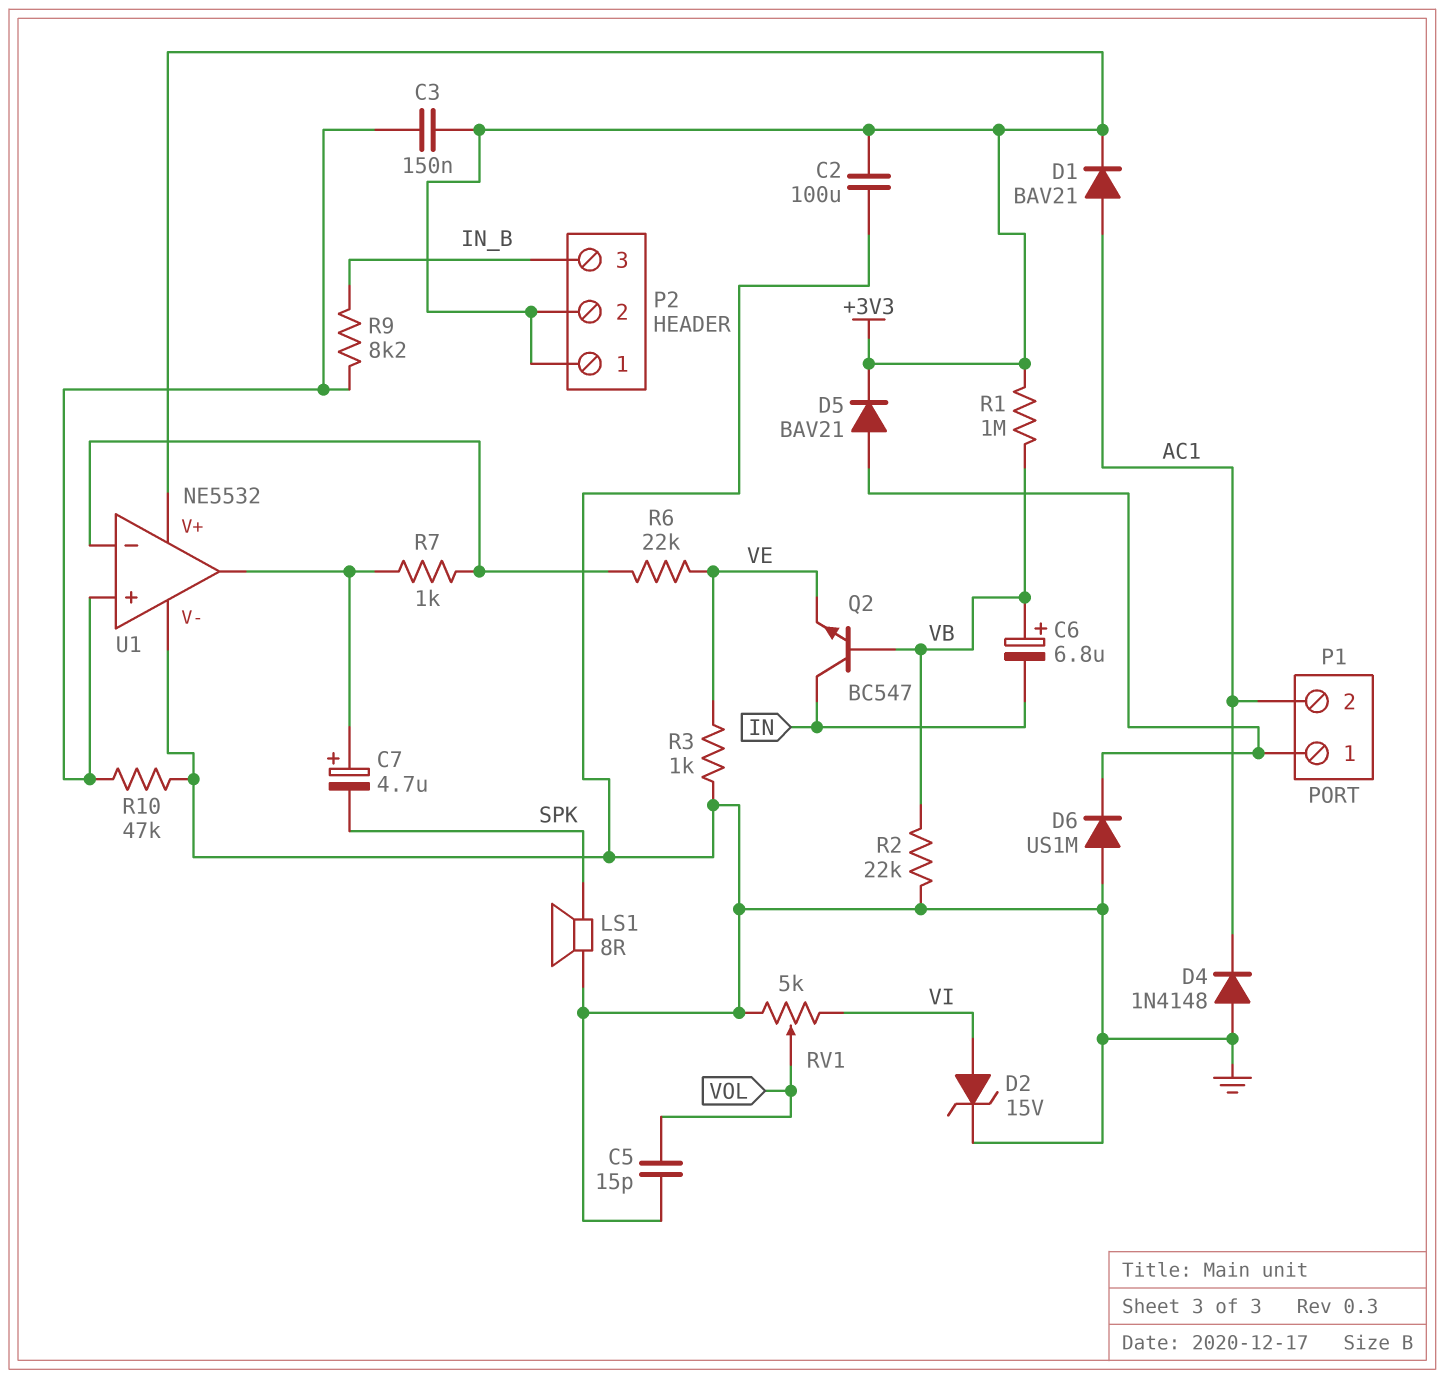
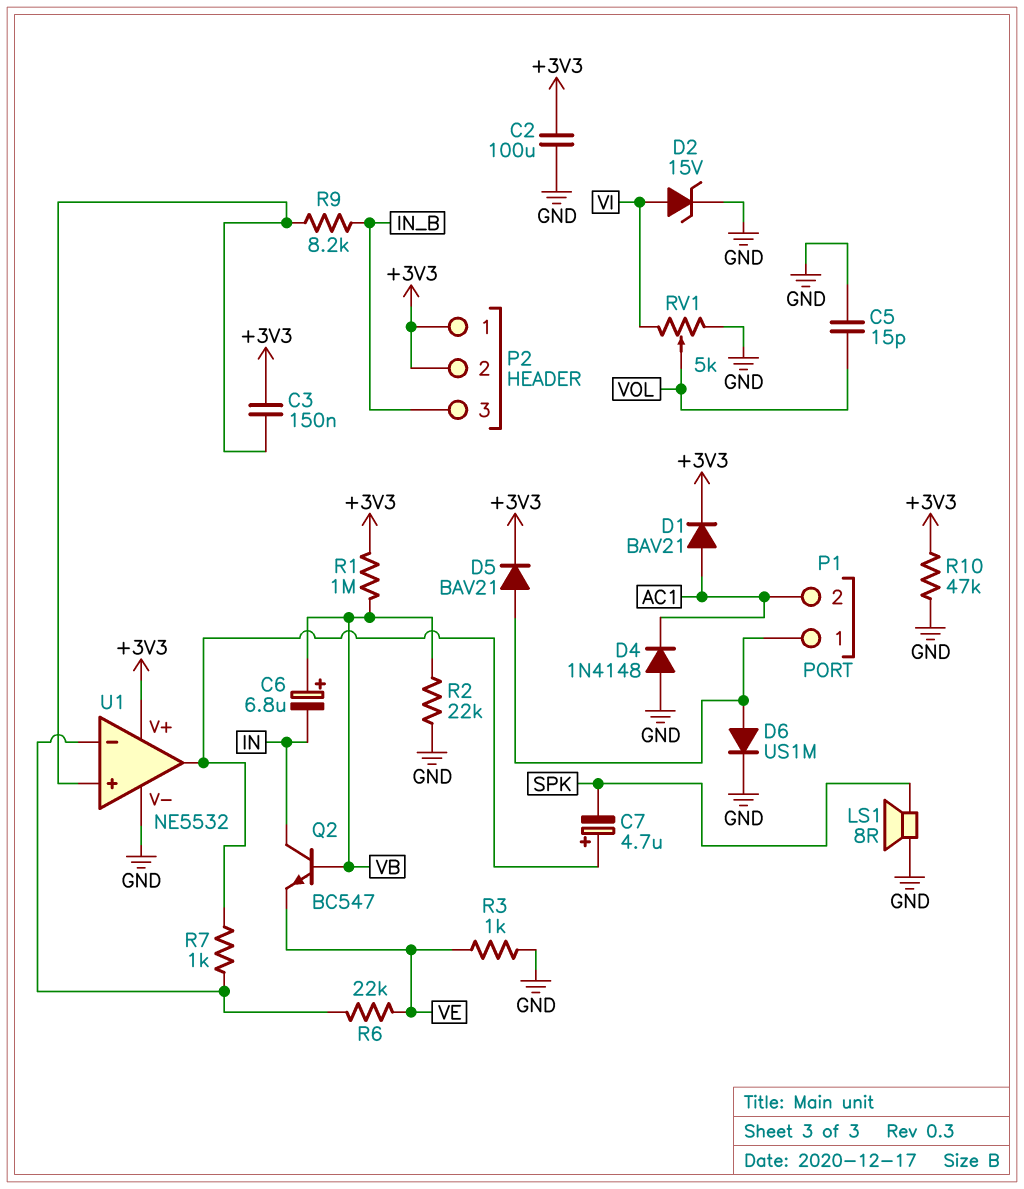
D6: diode US1M (A GND, K P1/1) -> diode US1M (A P1/1, K GND)
R10: 47k (GND, U1/in+) -> 47k (+3V3, GND)

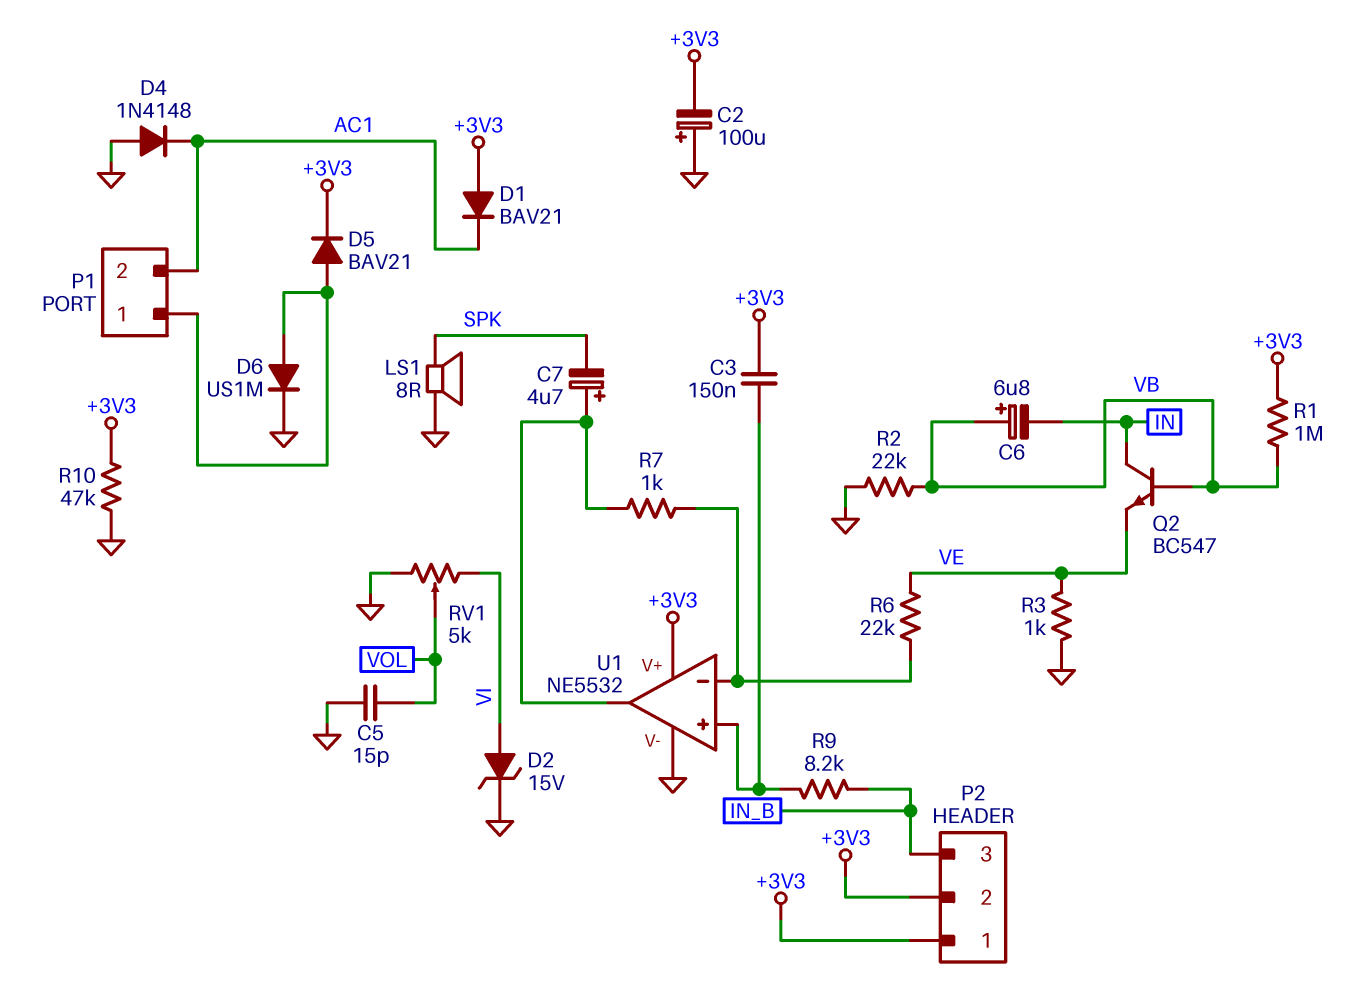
C2: 100uF (+3V3, GND) -> 100uF (plus GND, minus +3V3)
D1: diode BAV21 (A AC1, K +3V3) -> diode BAV21 (A +3V3, K AC1)

